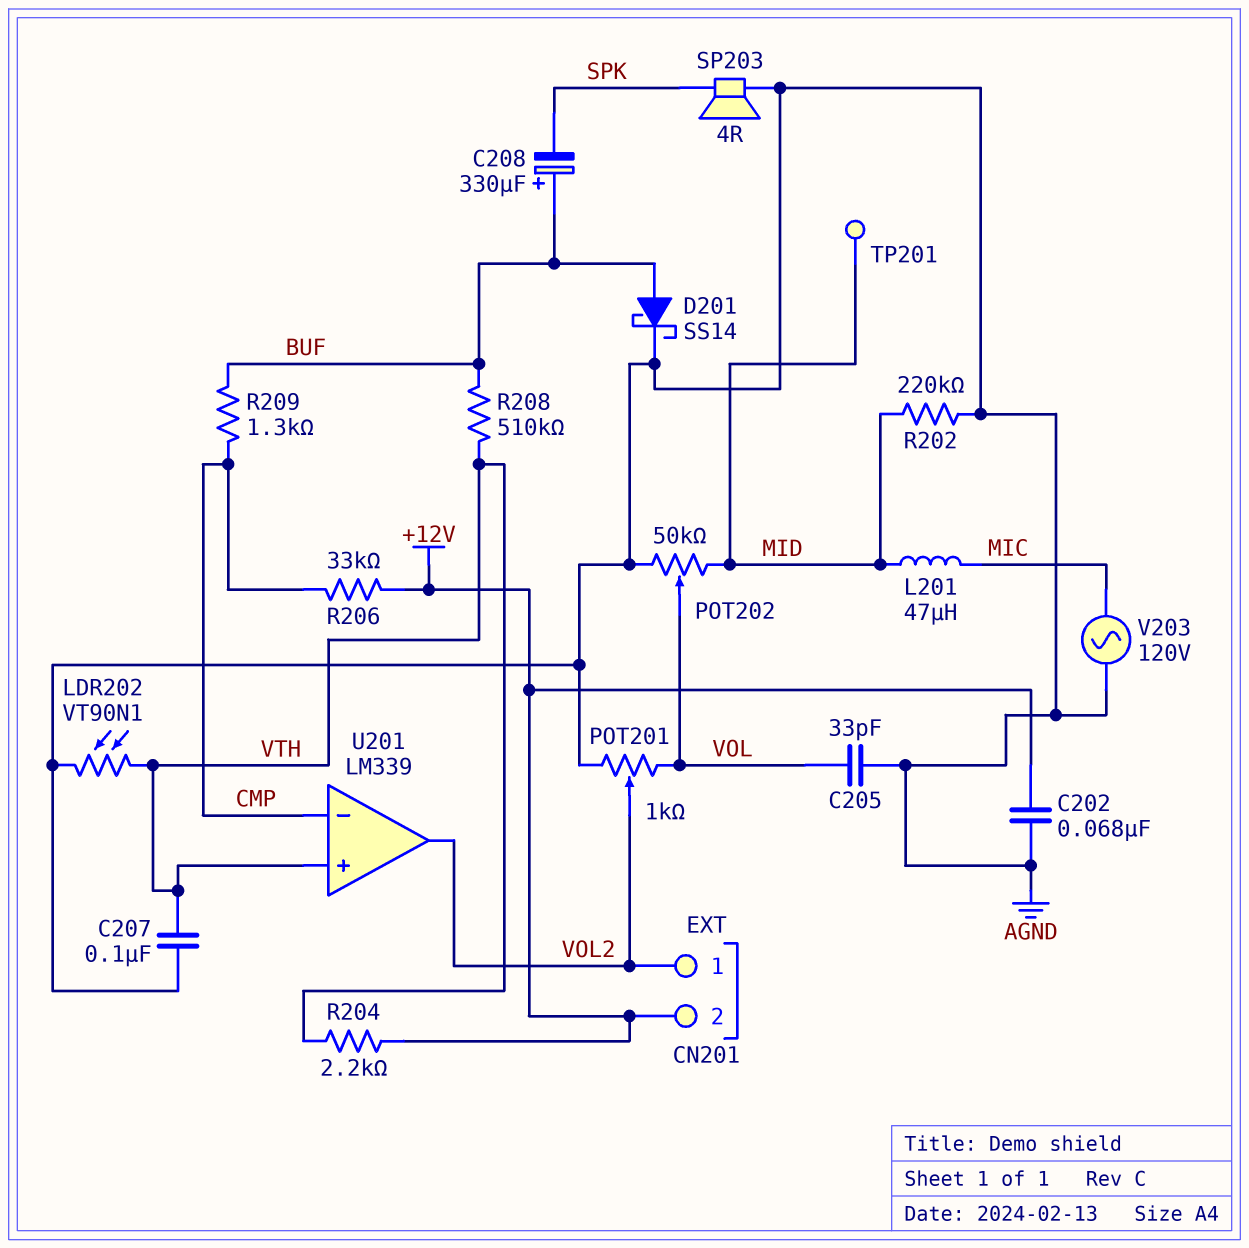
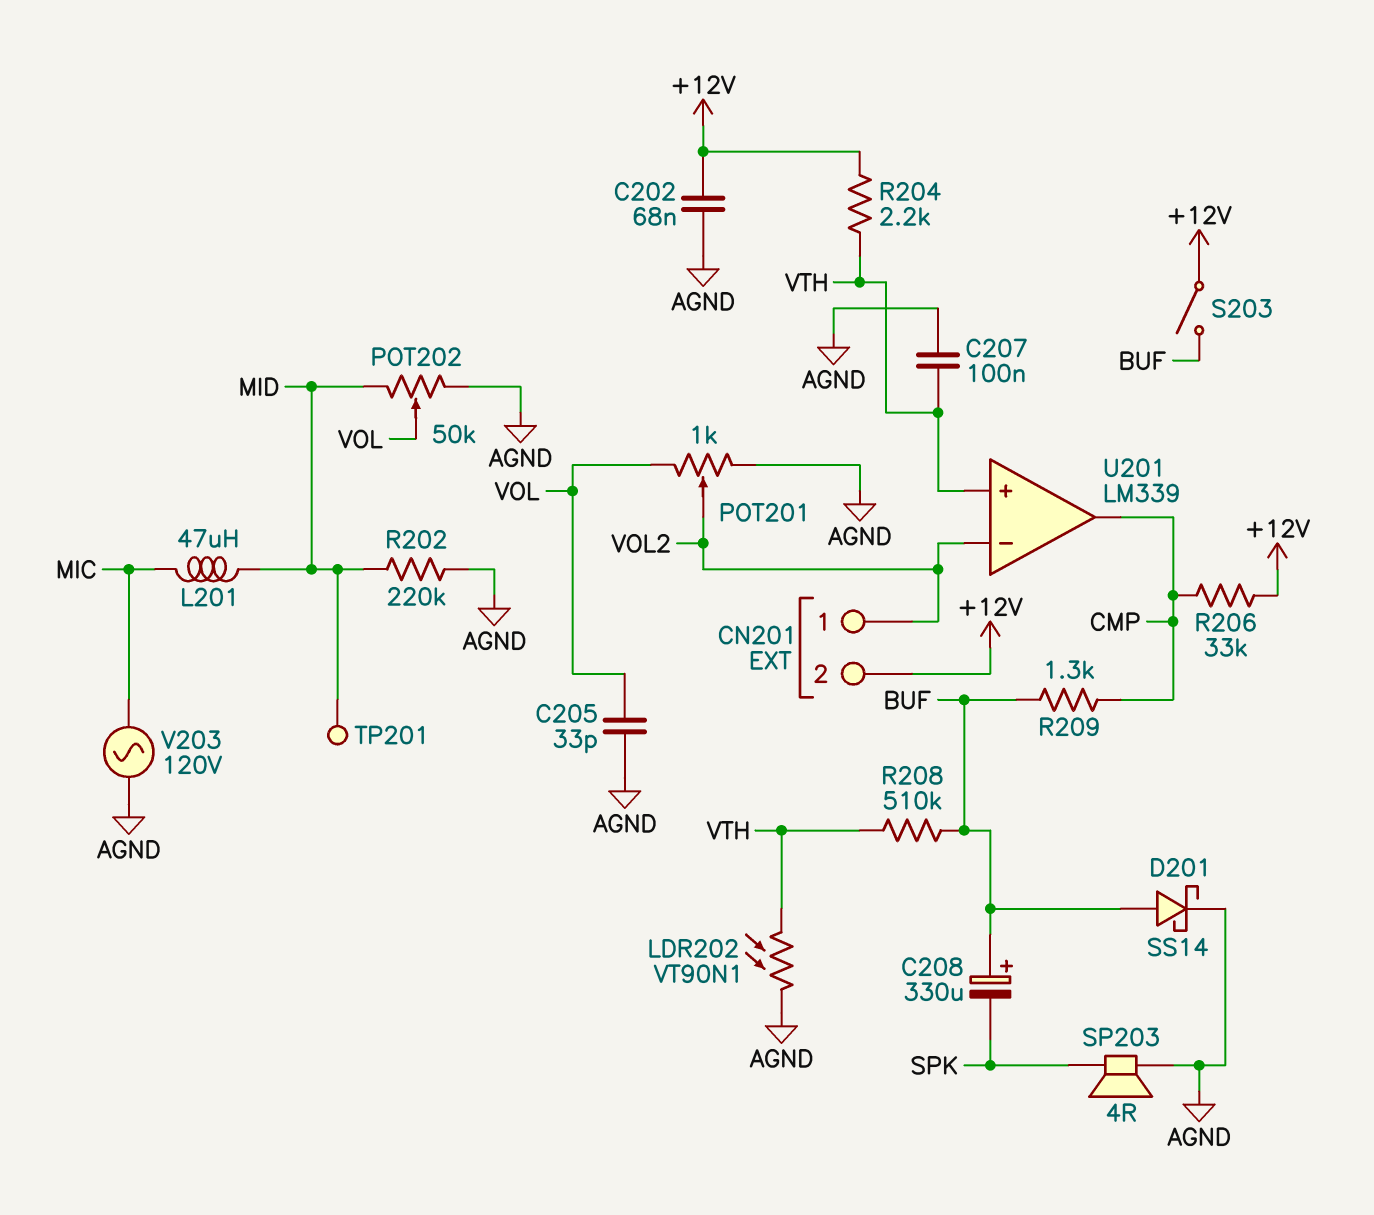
S203: none -> switch (+12V, BUF)
U201 pin in-: CMP -> VOL2
U201 pin out: VOL2 -> CMP

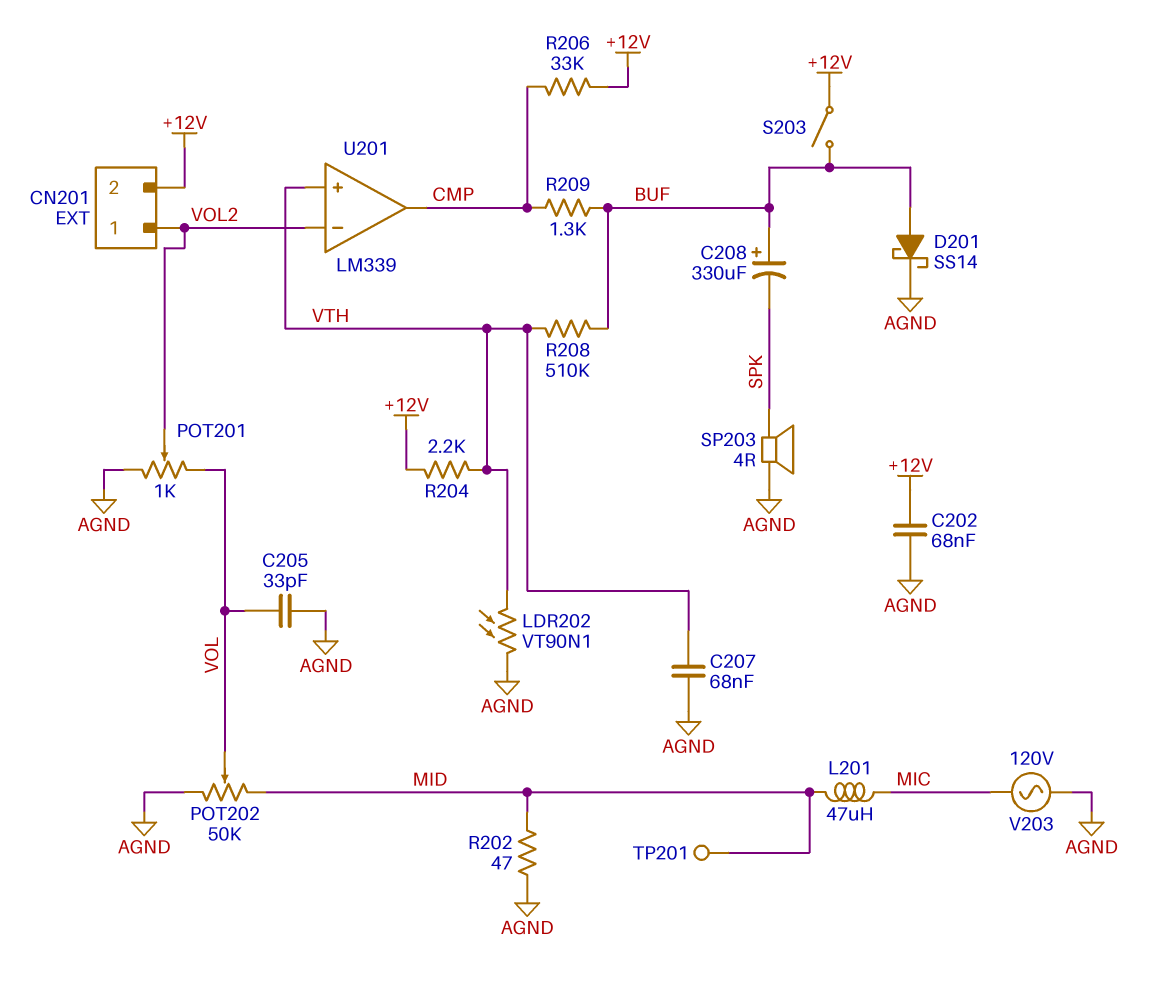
C207: 100nF (AGND, VTH) -> 68nF (AGND, VTH)
R202: 220k (AGND, MID) -> 47 (AGND, MID)

